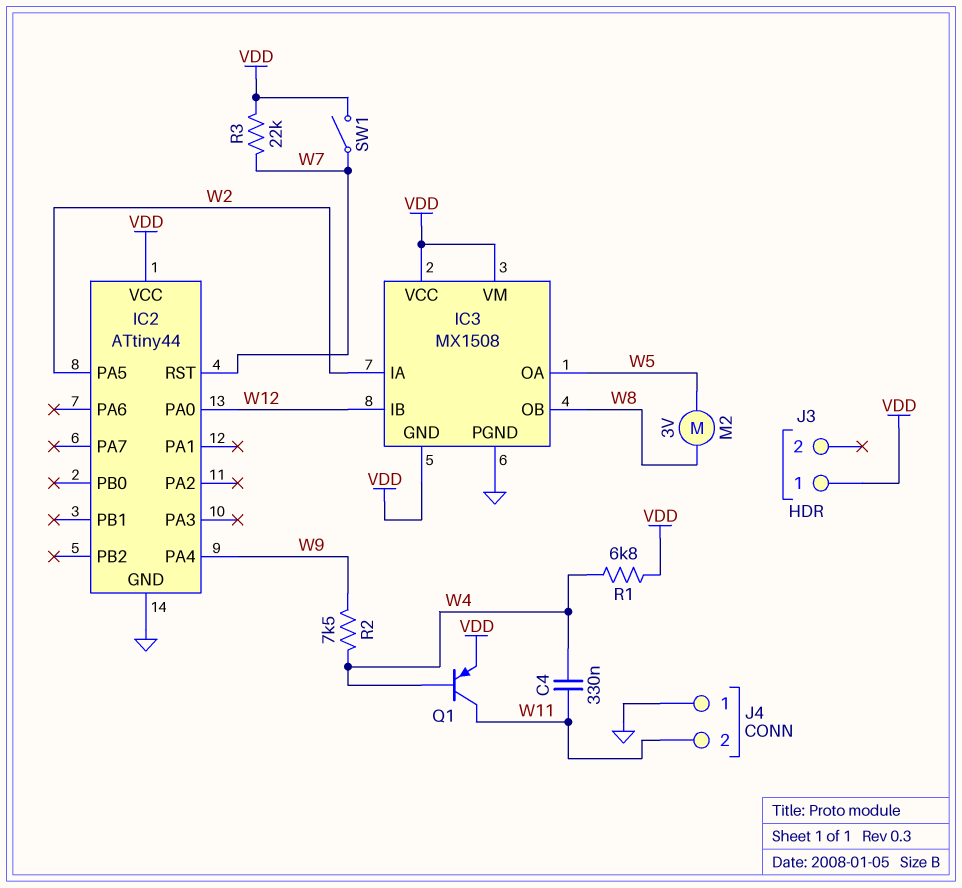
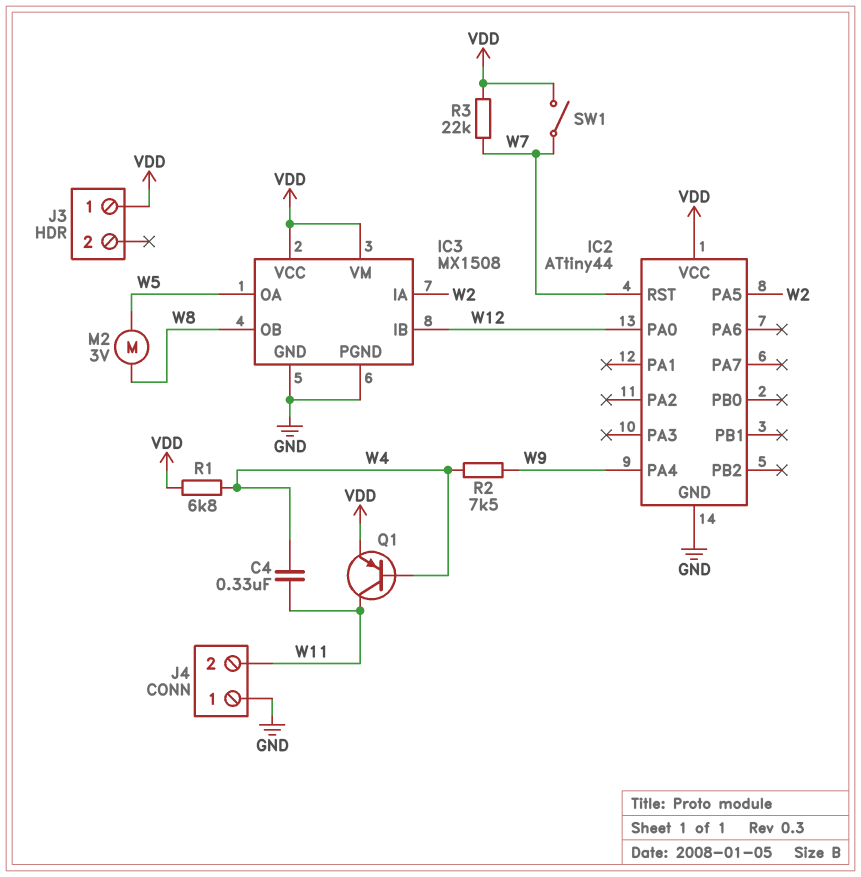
IC3 pin GND: VDD -> GND

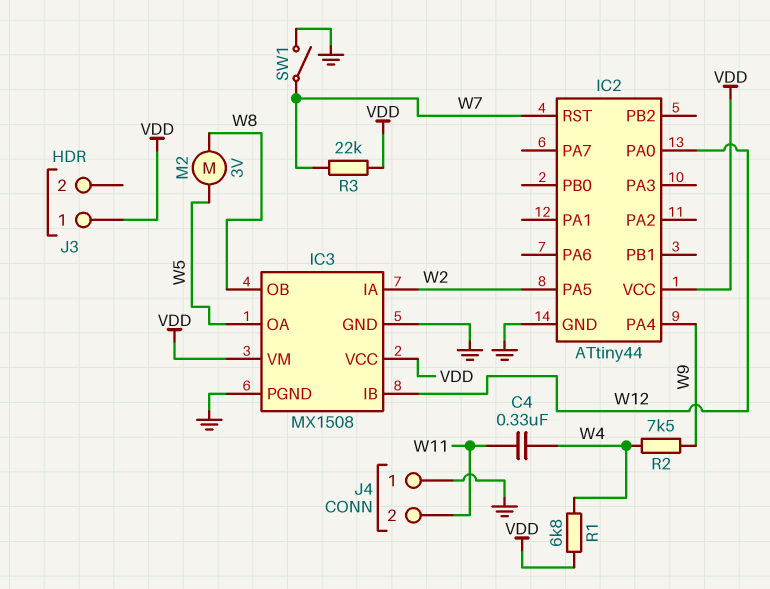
Q1: PNP (B W4, C W11, E VDD) -> none
SW1: switch (VDD, W7) -> switch (GND, W7)

